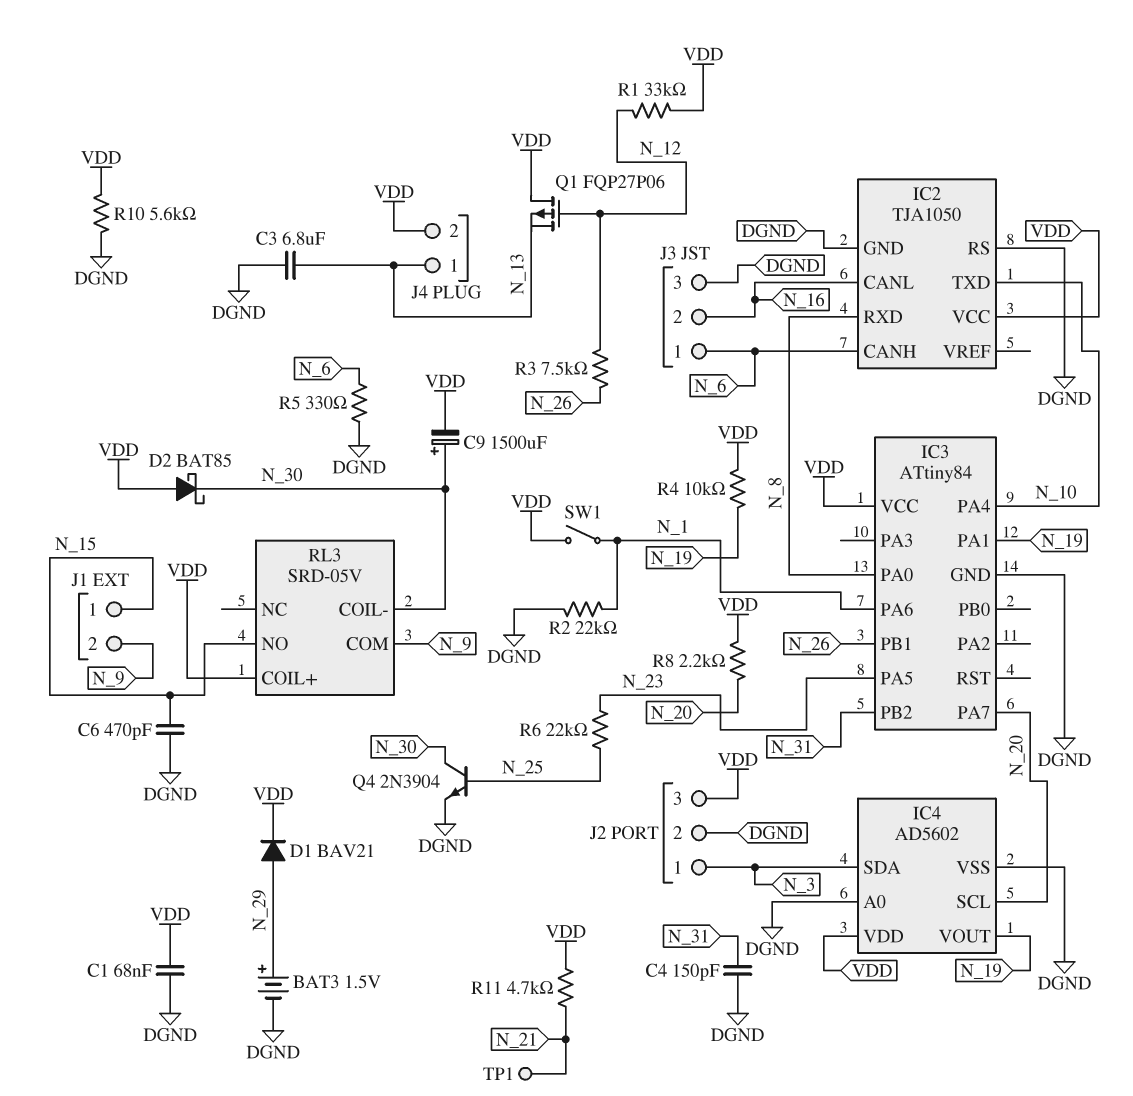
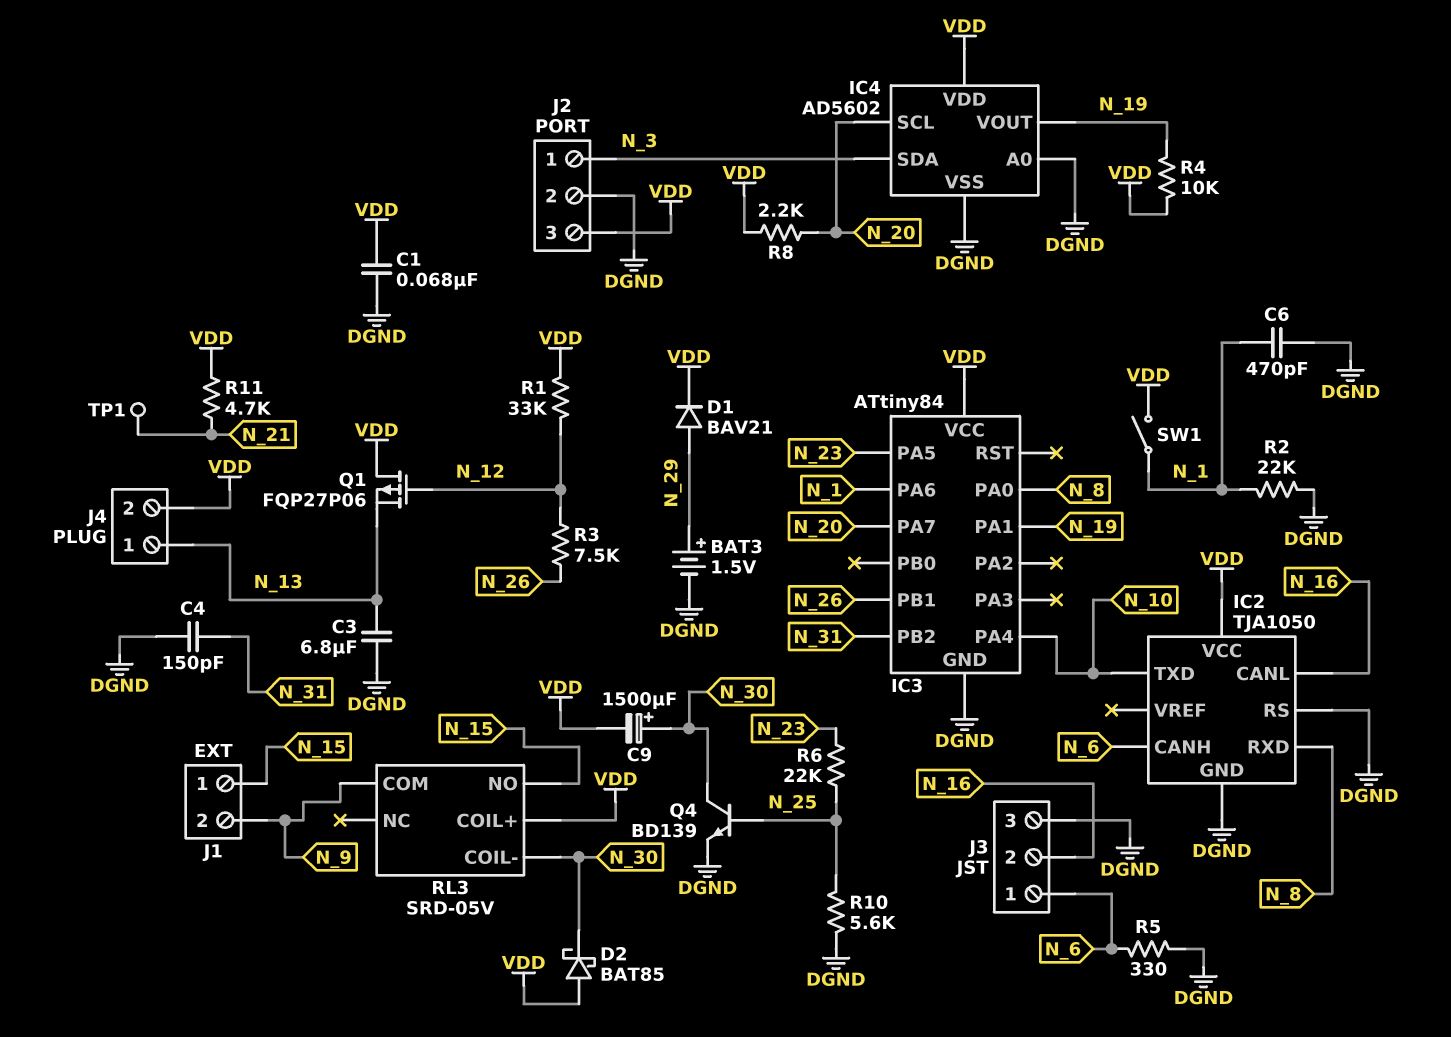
C6: 470pF (DGND, N_15) -> 470pF (DGND, N_1)
Q4: NPN 2N3904 (B N_25, C N_30, E DGND) -> NPN BD139 (B N_25, C N_30, E DGND)
R10: 5.6k (DGND, VDD) -> 5.6k (DGND, N_25)

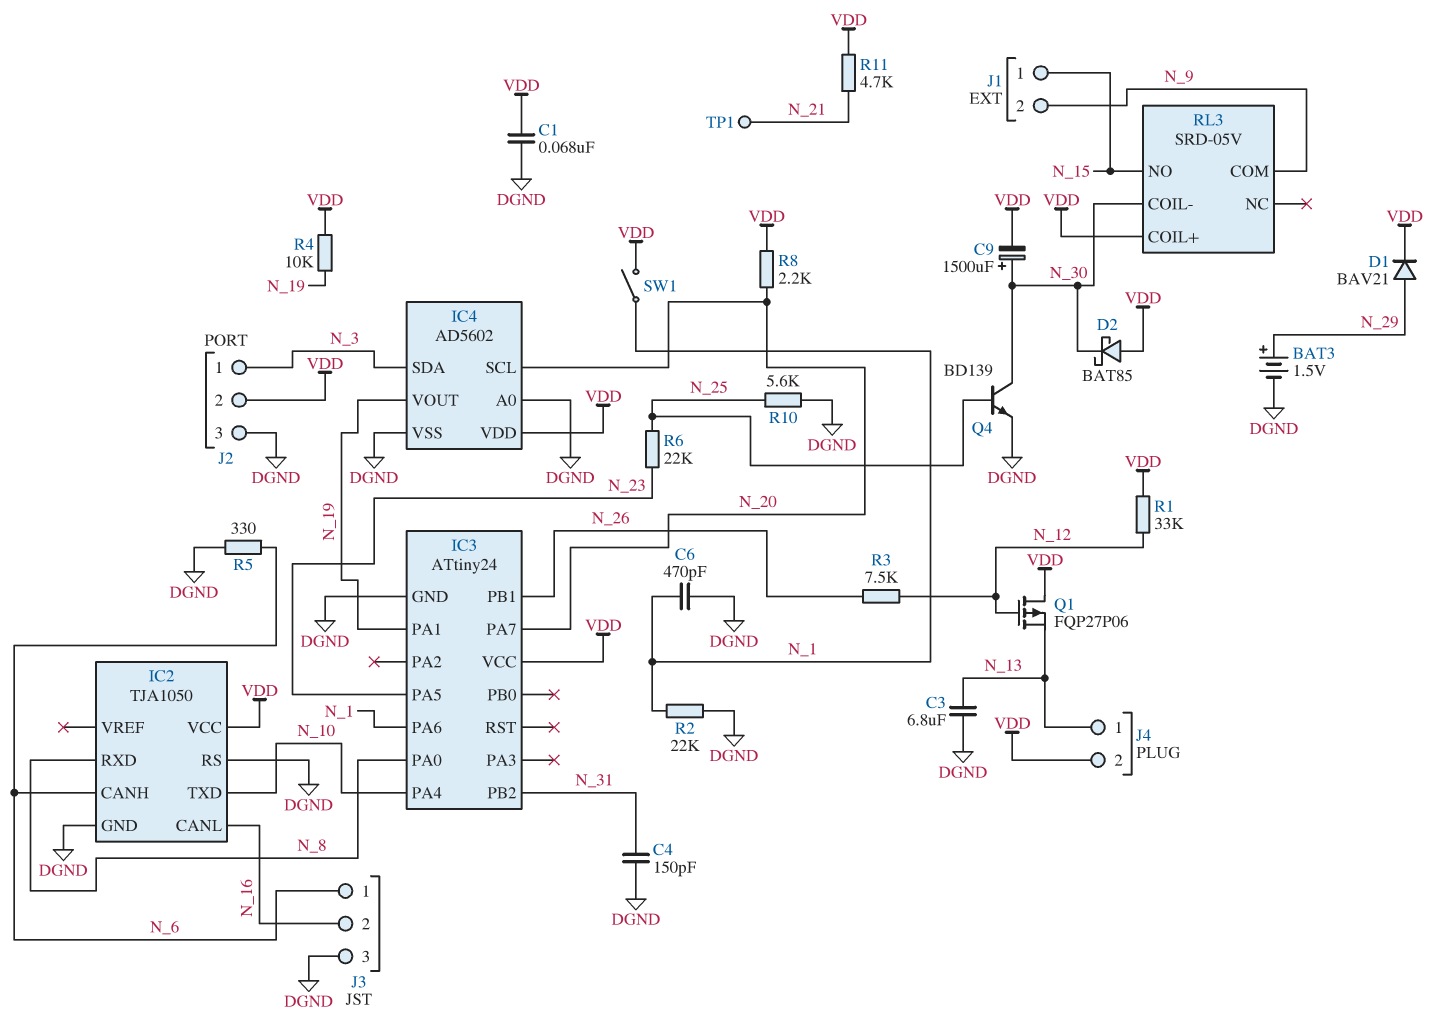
IC3: ATtiny84 -> ATtiny24
J2 pin 2: DGND -> VDD
J2 pin 3: VDD -> DGND

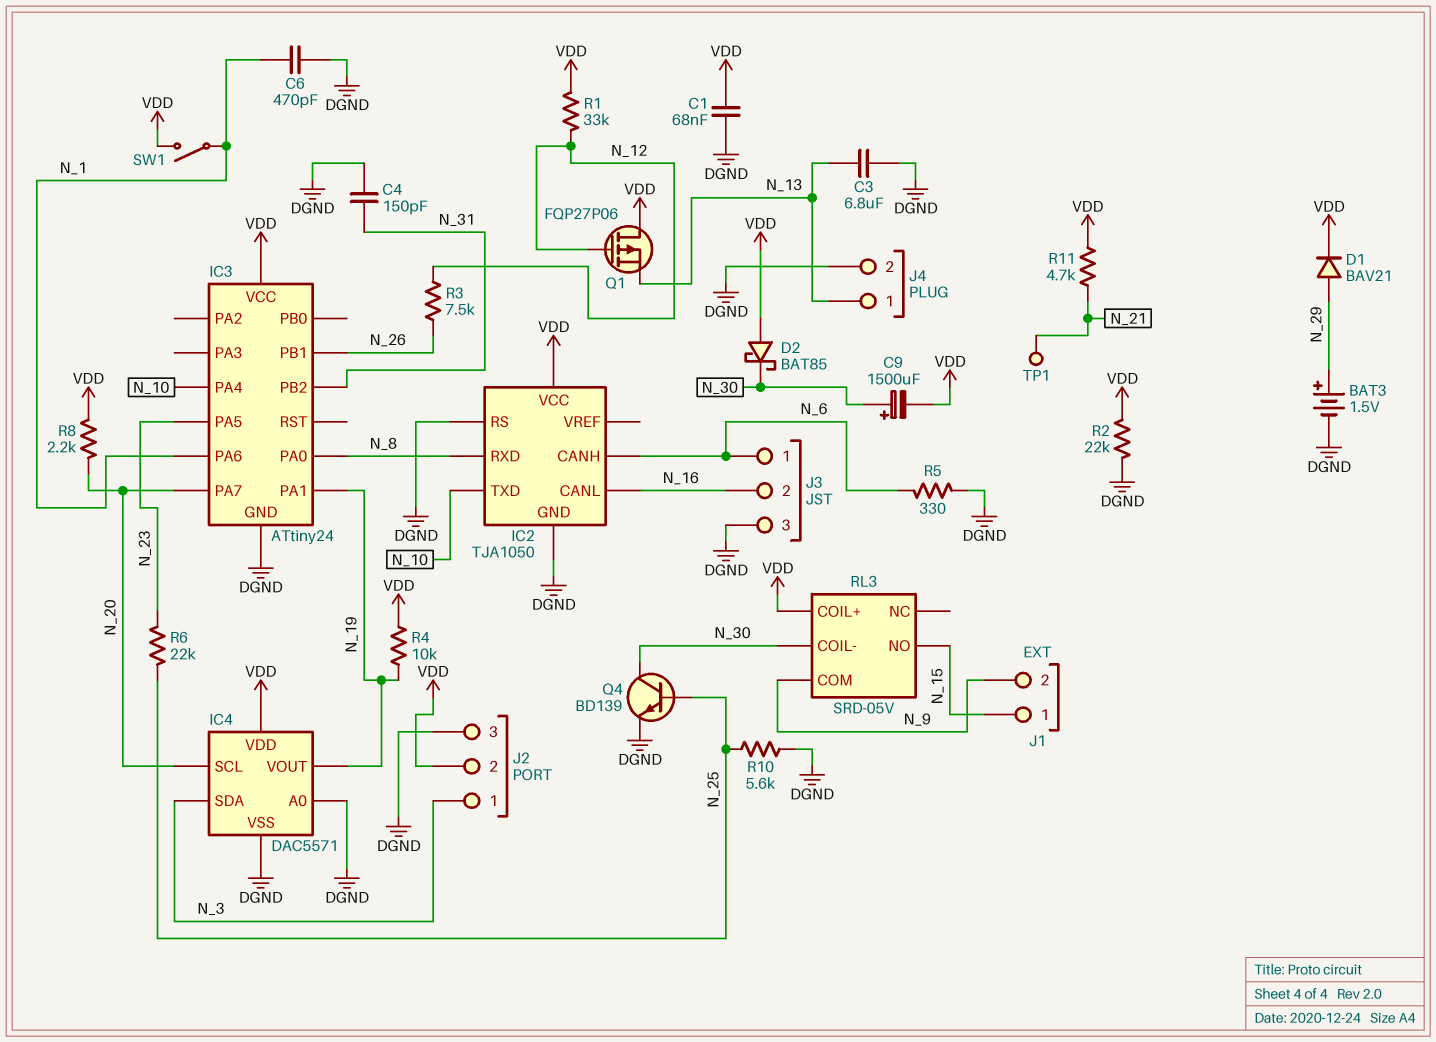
IC4: AD5602 -> DAC5571
J4 pin 2: VDD -> DGND
R2: 22k (DGND, N_1) -> 22k (DGND, VDD)

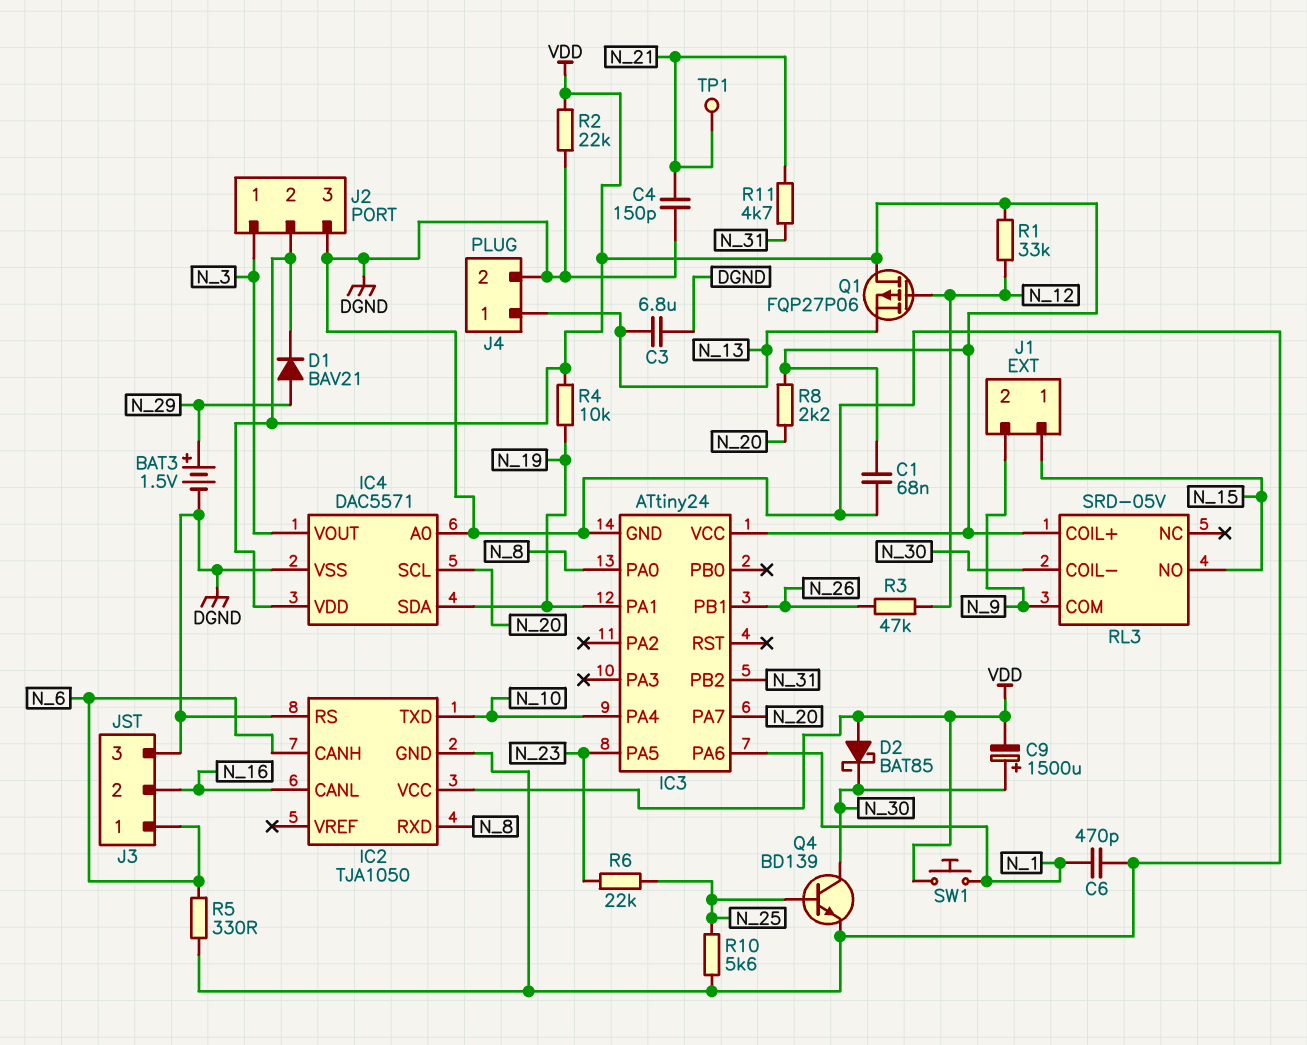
C4: 150pF (DGND, N_31) -> 150pF (DGND, N_21)
IC4 pin SDA: N_3 -> N_19
IC4 pin VOUT: N_19 -> N_3
R3: 7.5k (N_12, N_26) -> 47k (N_12, N_26)
R11: 4.7k (N_21, VDD) -> 4.7k (N_21, N_31)
SW1: switch (N_1, VDD) -> button (N_1, VDD)

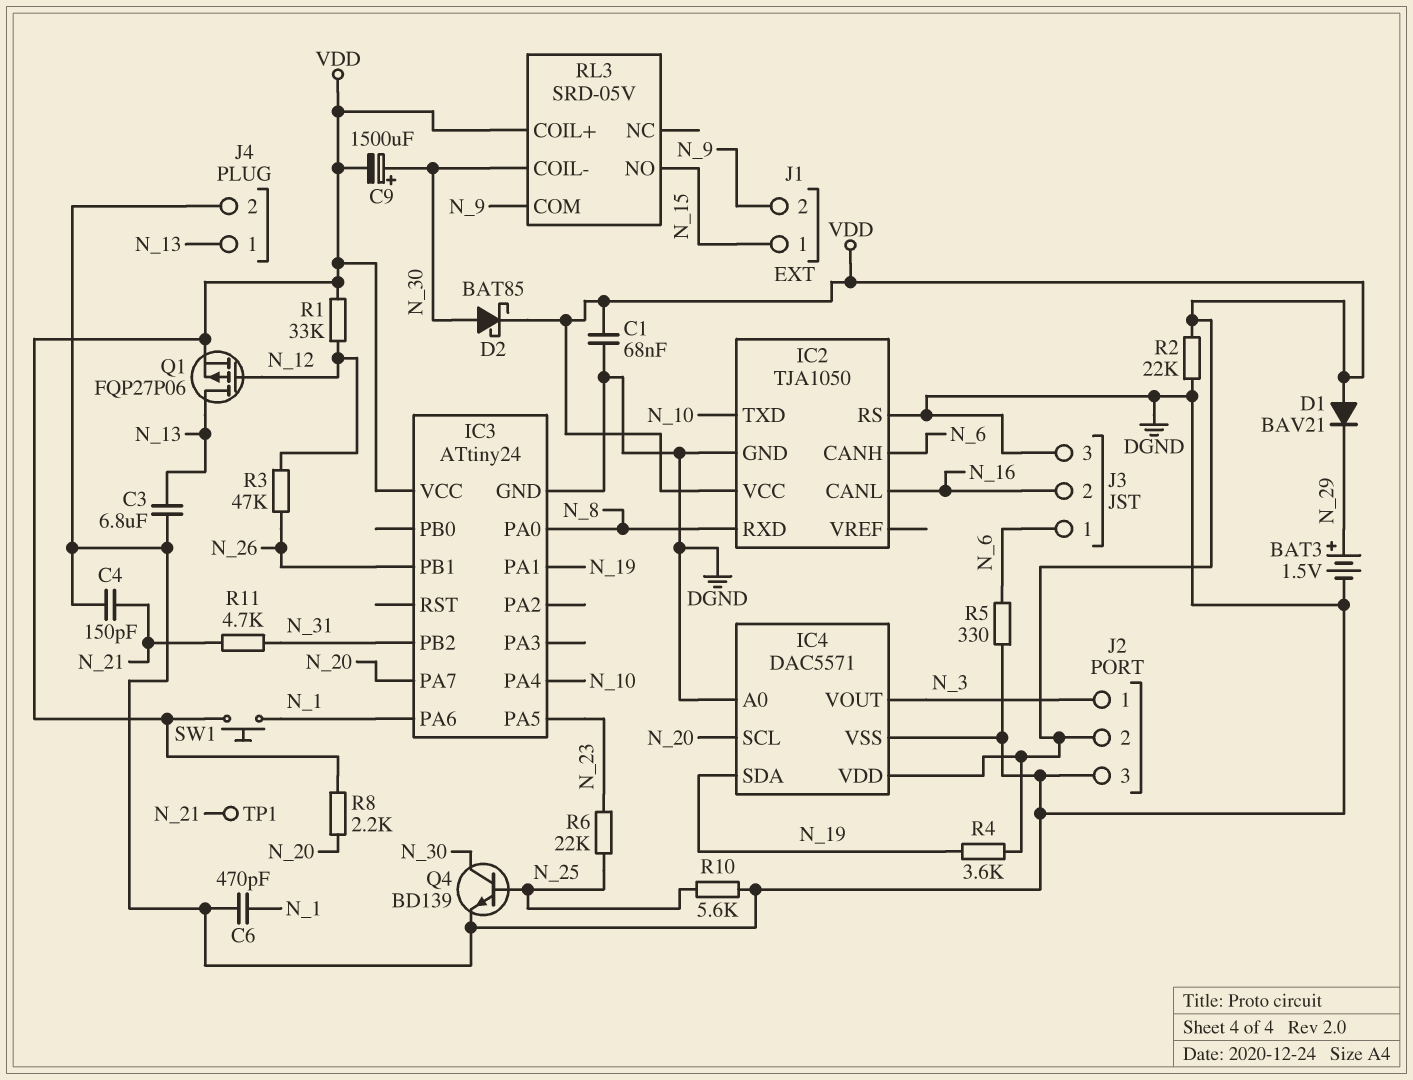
D1: diode BAV21 (A N_29, K VDD) -> diode BAV21 (A VDD, K N_29)
D2: schottky BAT85 (A VDD, K N_30) -> schottky BAT85 (A N_30, K VDD)
Q1: PMOS FQP27P06 (G N_12, D VDD, S N_13) -> PMOS FQP27P06 (G N_12, D N_13, S VDD)
R4: 10k (N_19, VDD) -> 3.6k (N_19, VDD)

